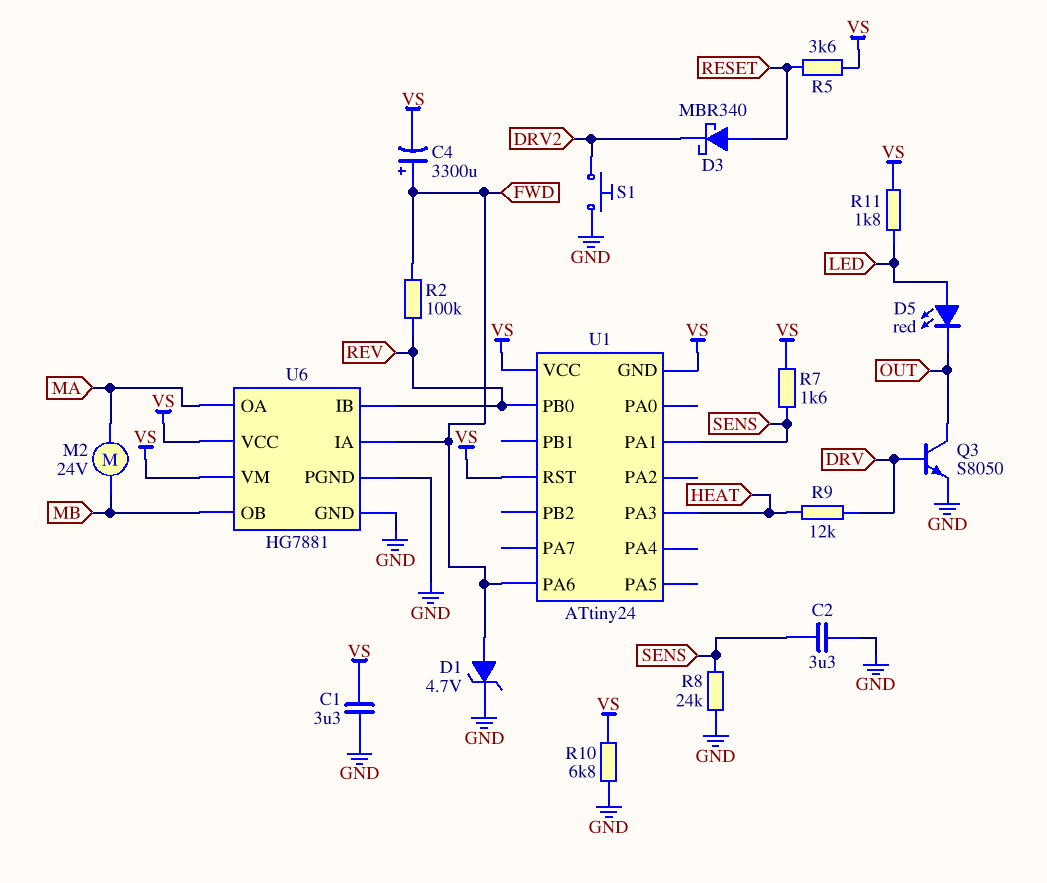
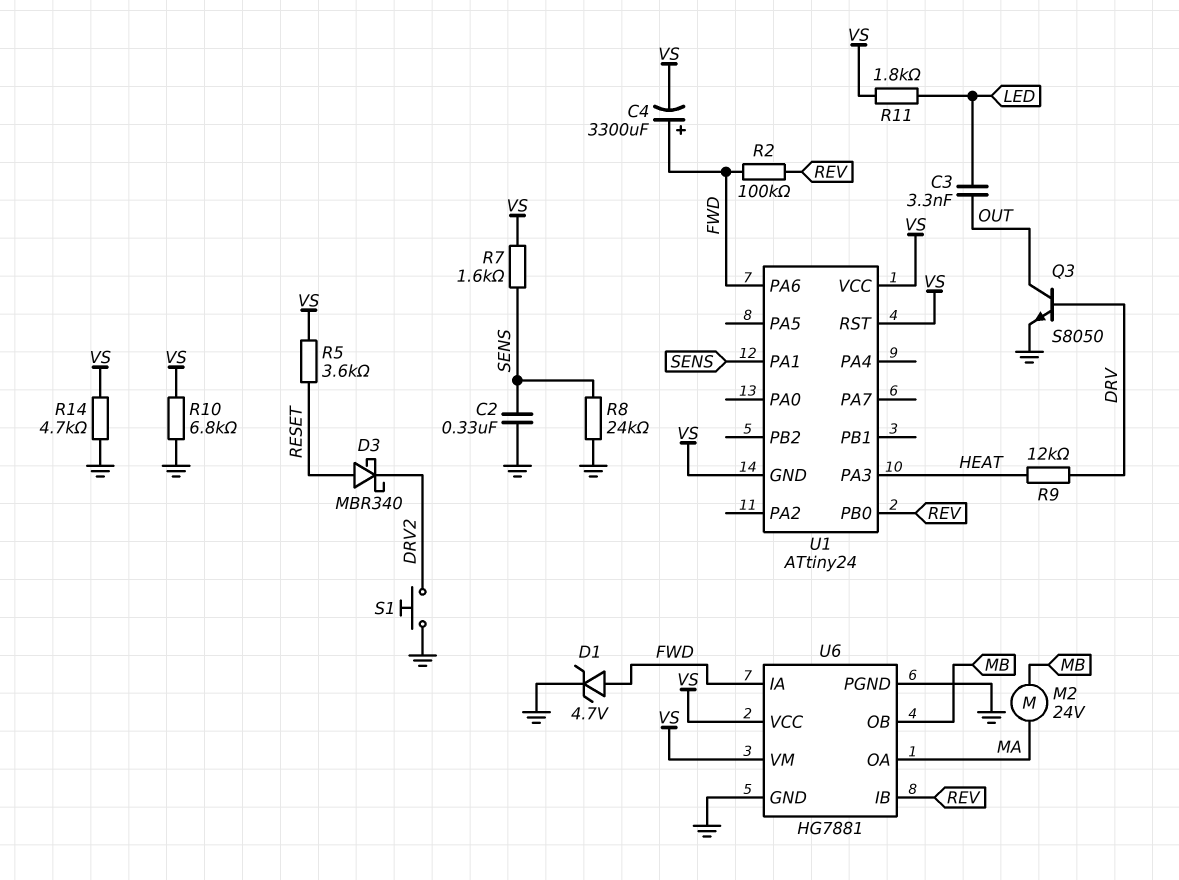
C1: 3.3uF (GND, VS) -> none
C2: 3.3uF (GND, SENS) -> 330nF (GND, SENS)
C3: none -> 3.3nF (LED, OUT)
D5: LED red (A LED, K OUT) -> none
R14: none -> 4.7k (GND, VS)

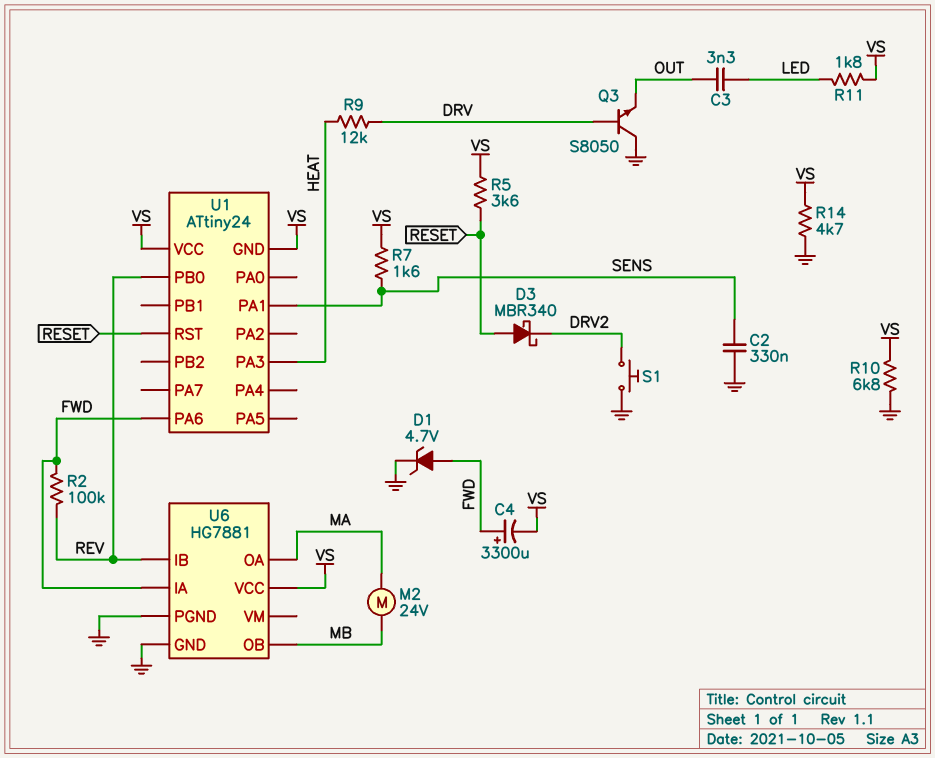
Q3: NPN S8050 (B DRV, C OUT, E GND) -> NPN S8050 (B DRV, C GND, E OUT)
R8: 24k (GND, SENS) -> none
U1 pin RST: VS -> RESET
U6 pin VM: VS -> none

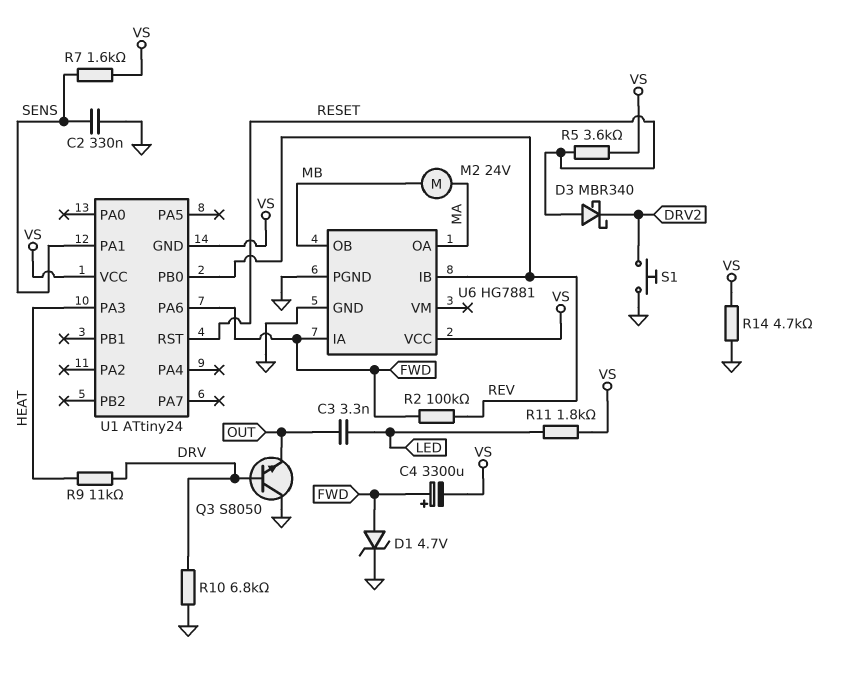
R9: 12k (DRV, HEAT) -> 11k (DRV, HEAT)
R10: 6.8k (GND, VS) -> 6.8k (DRV, GND)

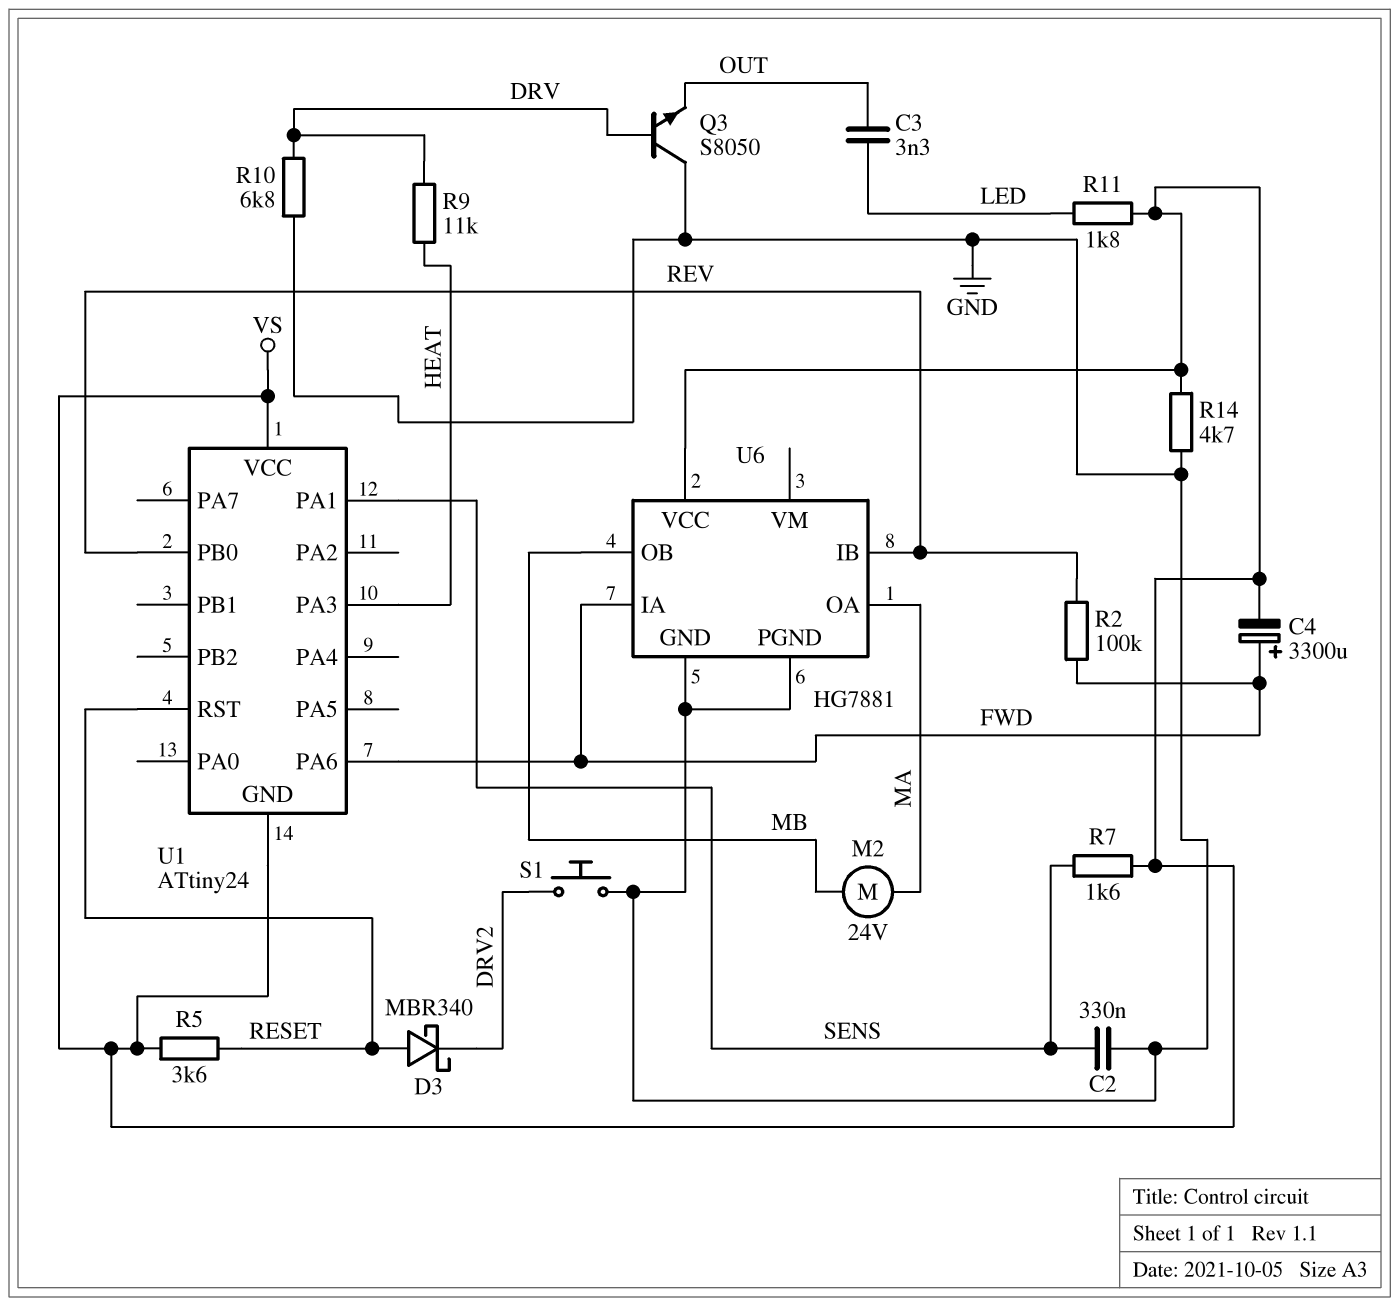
D1: zener 4.7V (A FWD, K GND) -> none

